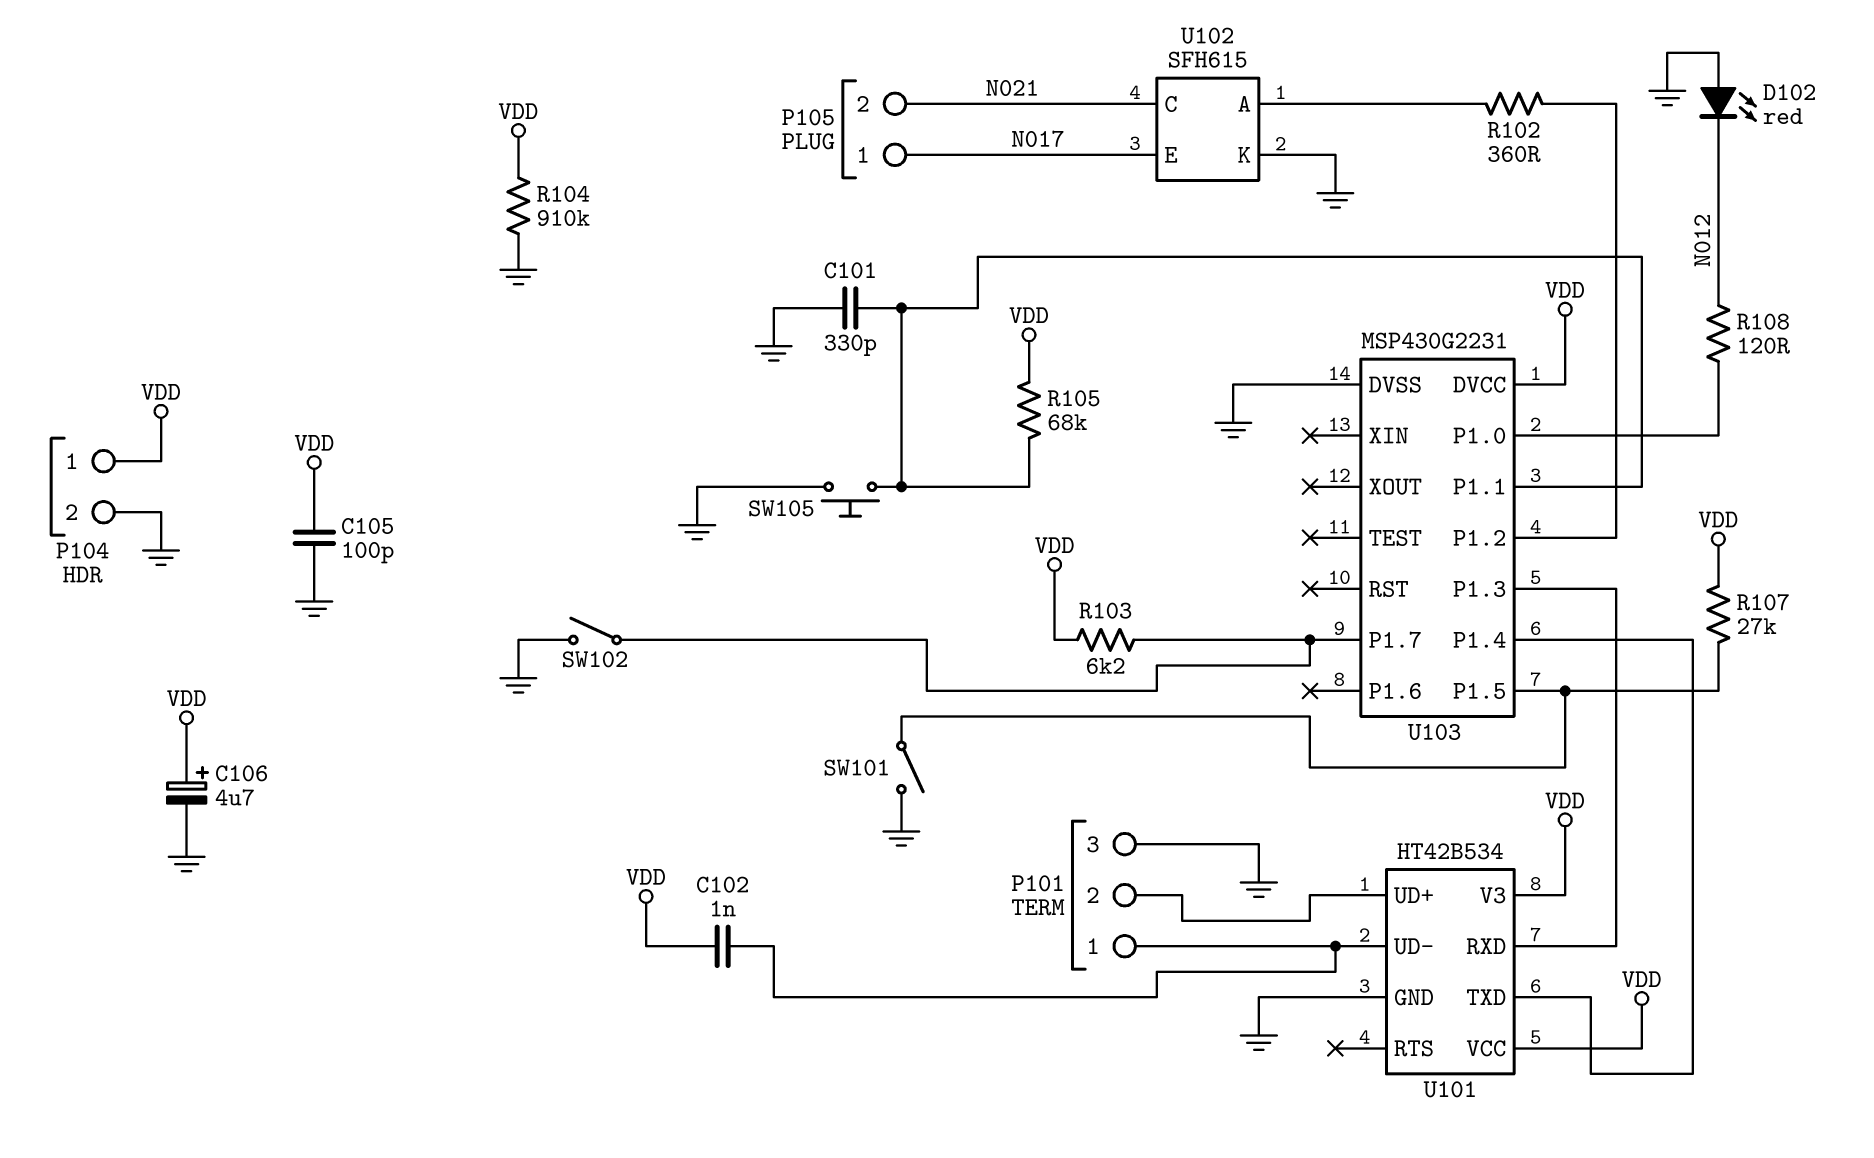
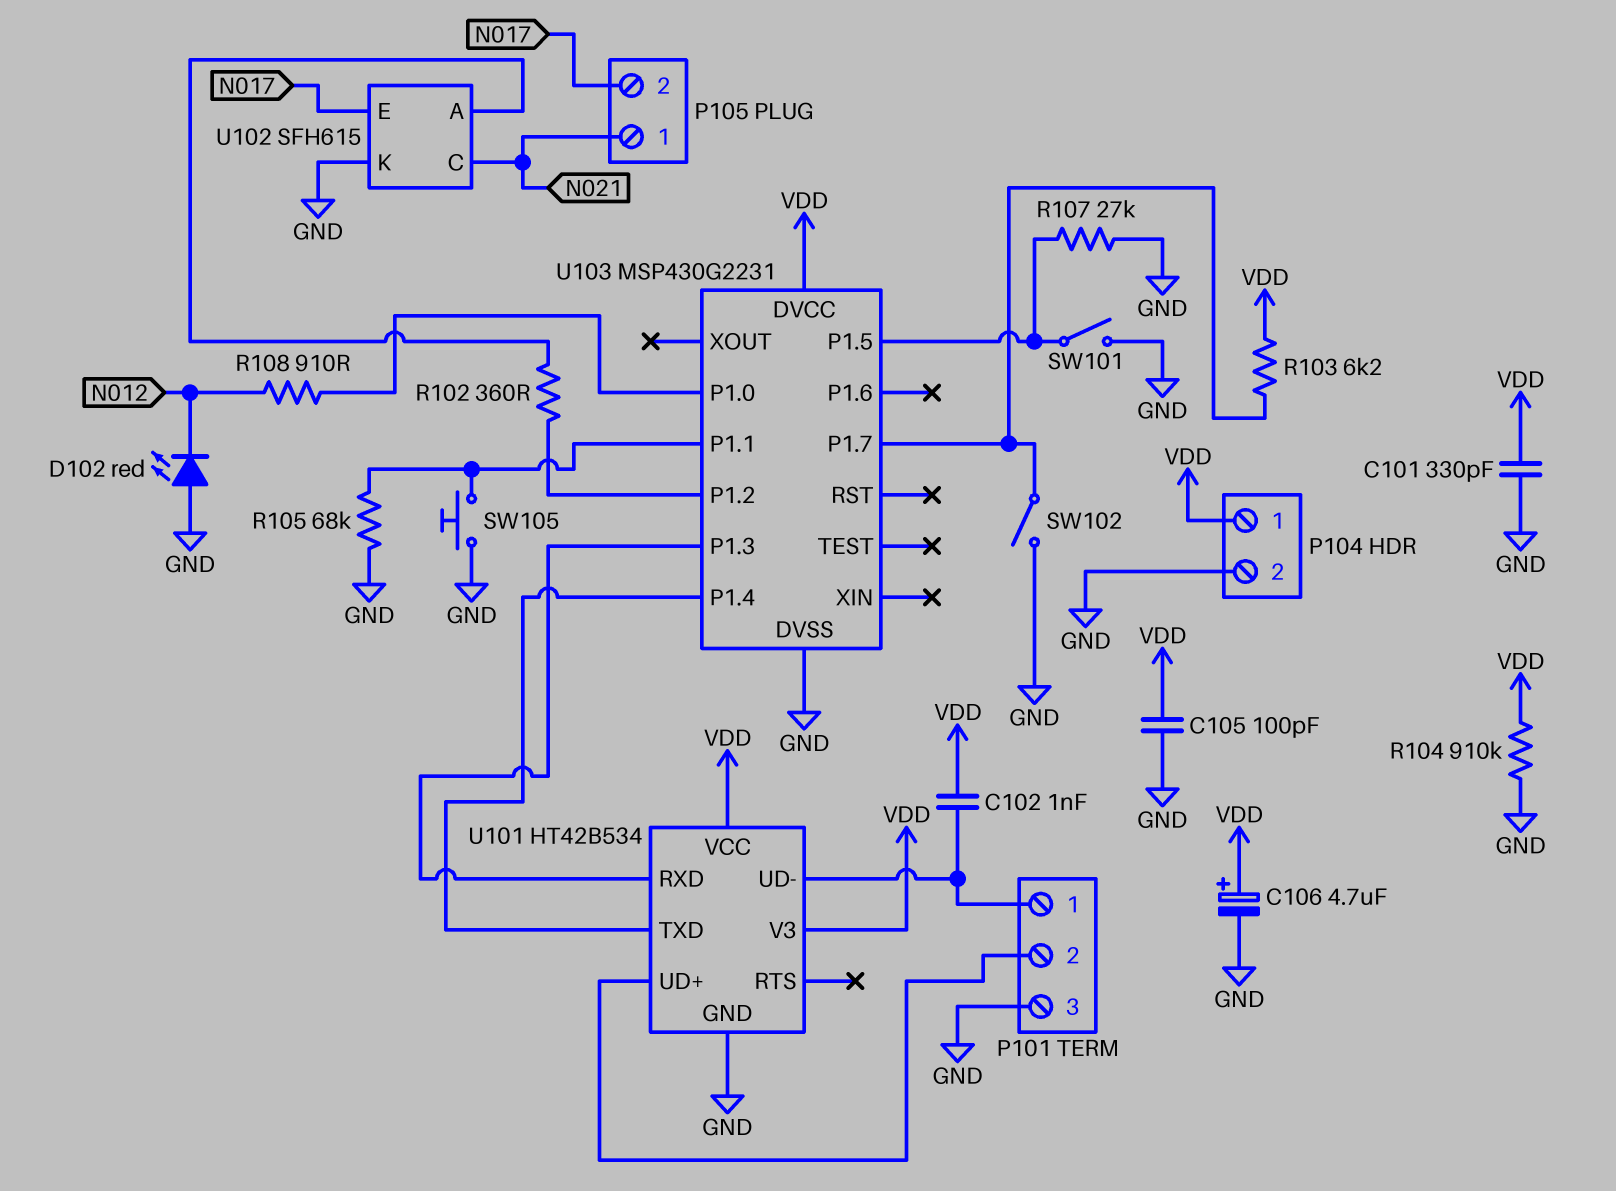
C101: 330pF (GND, U103/P1.1) -> 330pF (GND, VDD)
P105 pin 1: N017 -> N021
P105 pin 2: N021 -> N017
R105: 68k (U103/P1.1, VDD) -> 68k (GND, U103/P1.1)
R107: 27k (U103/P1.5, VDD) -> 27k (GND, U103/P1.5)
R108: 120 (N012, U103/P1.0) -> 910 (N012, U103/P1.0)

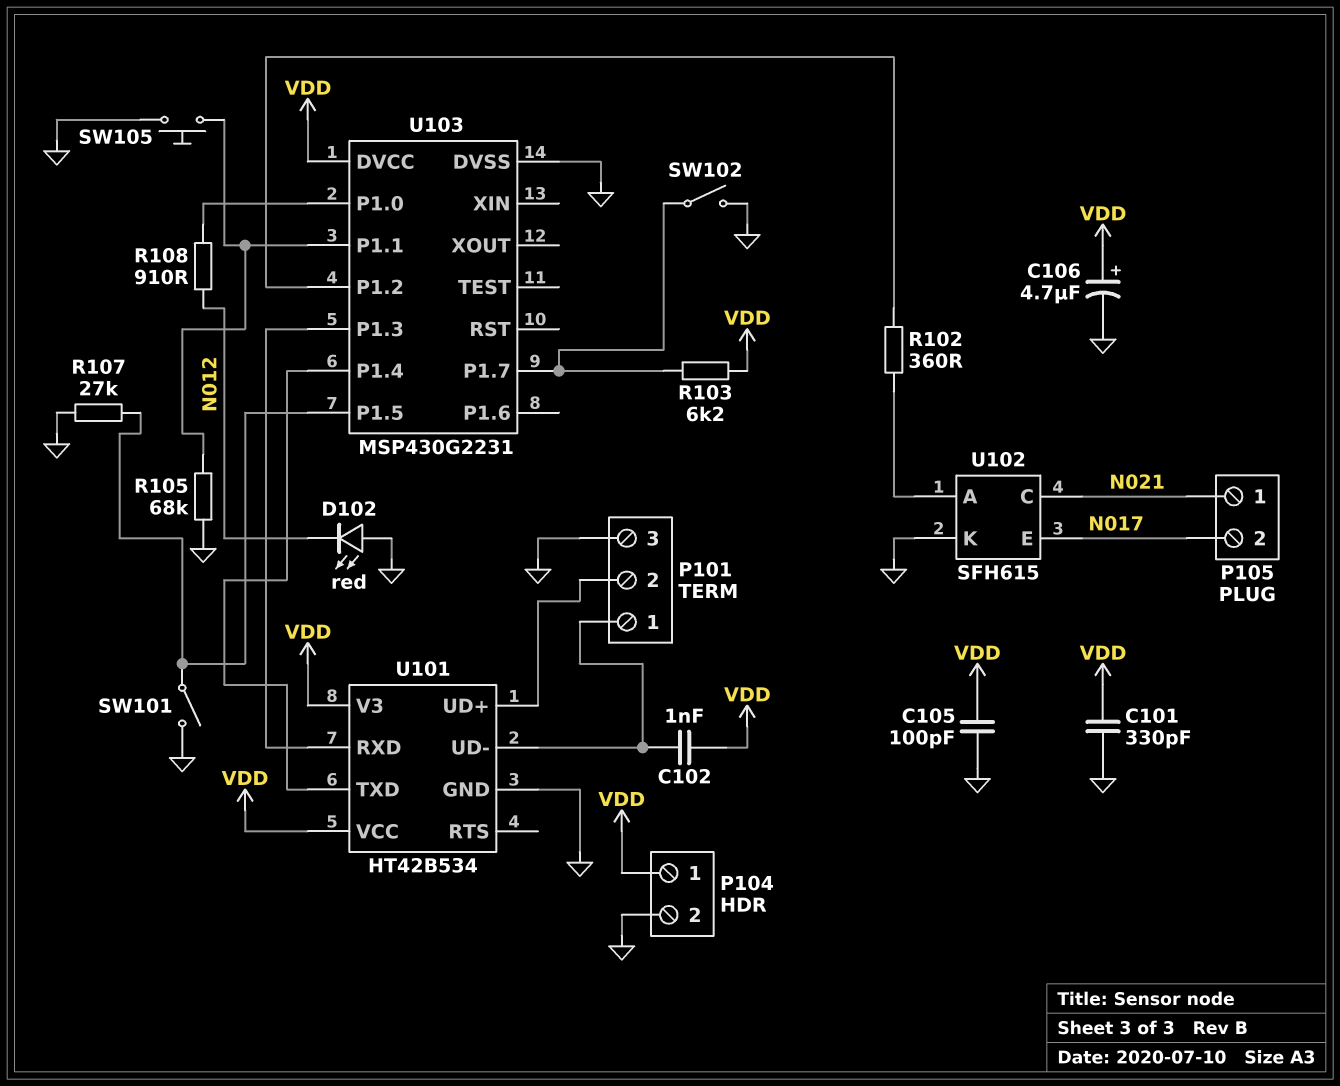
R104: 910k (GND, VDD) -> none

